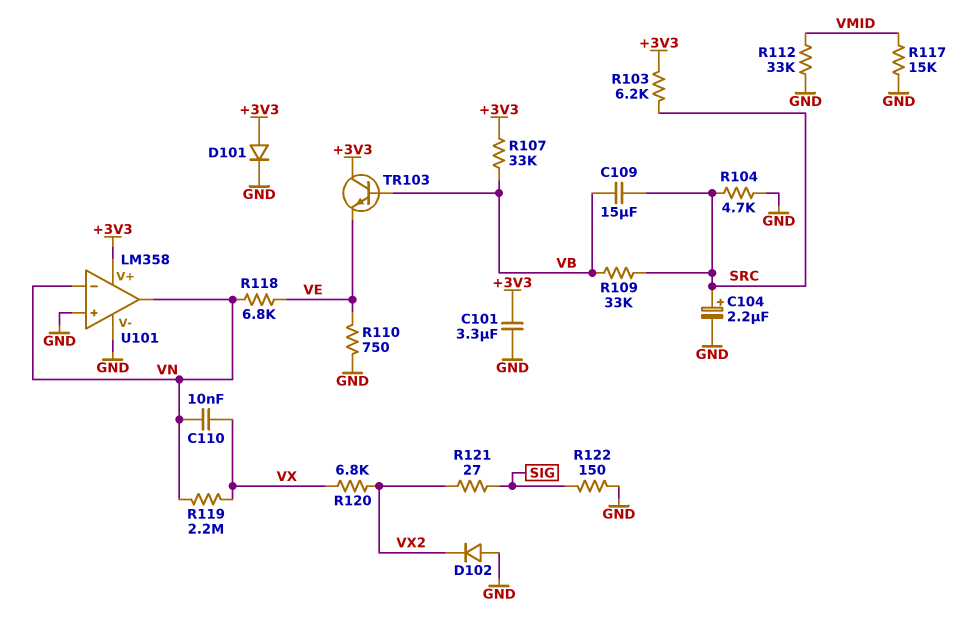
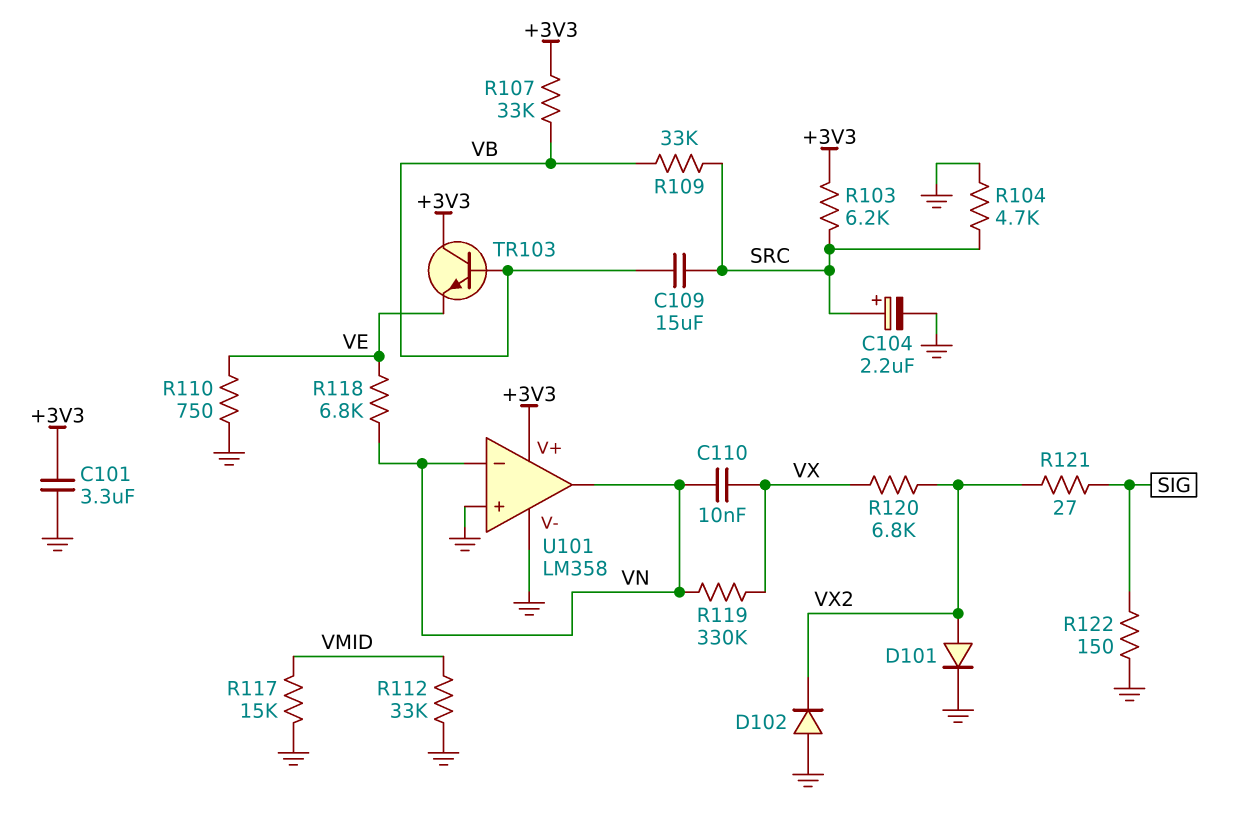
D101: diode (A +3V3, K GND) -> diode (A VX2, K GND)
R119: 2.2M (VN, VX) -> 330k (VN, VX)

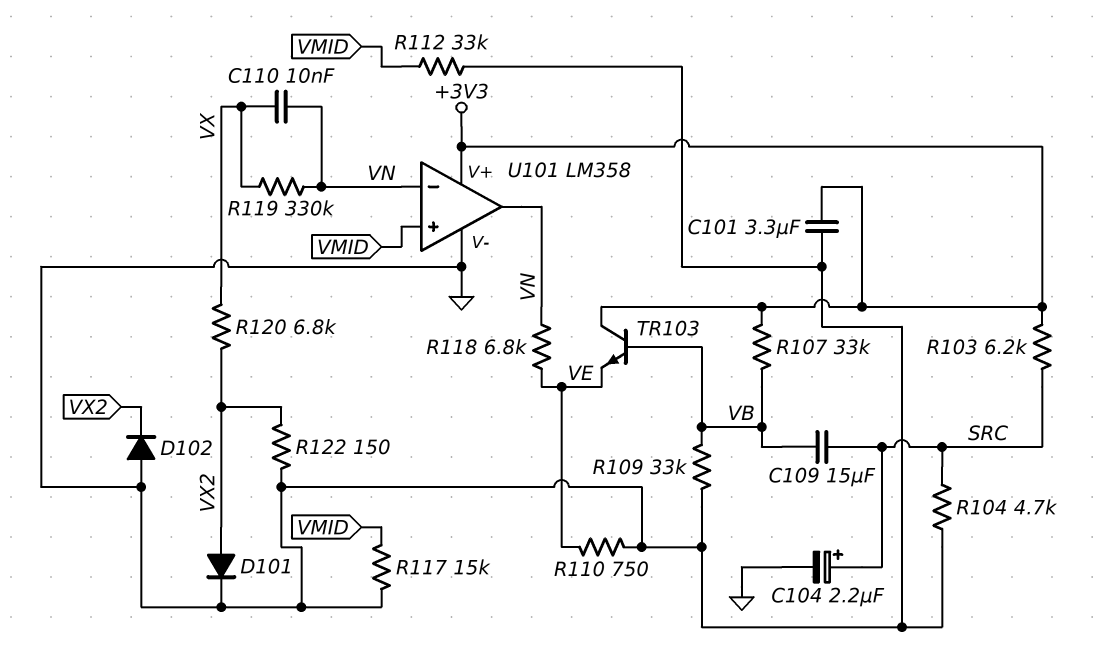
R109: 33k (SRC, VB) -> 33k (GND, VB)
R121: 27 (SIG, VX2) -> none
R122: 150 (GND, SIG) -> 150 (GND, VX2)
U101 pin in+: GND -> VMID

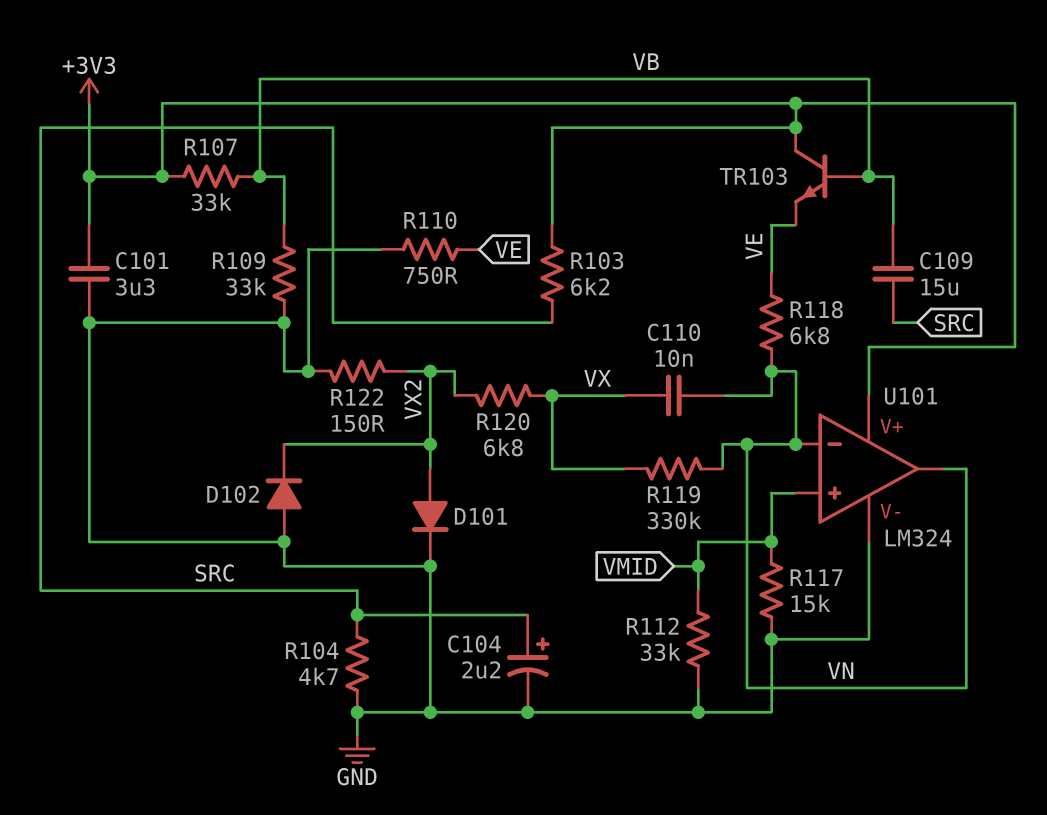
U101: LM358 -> LM324

